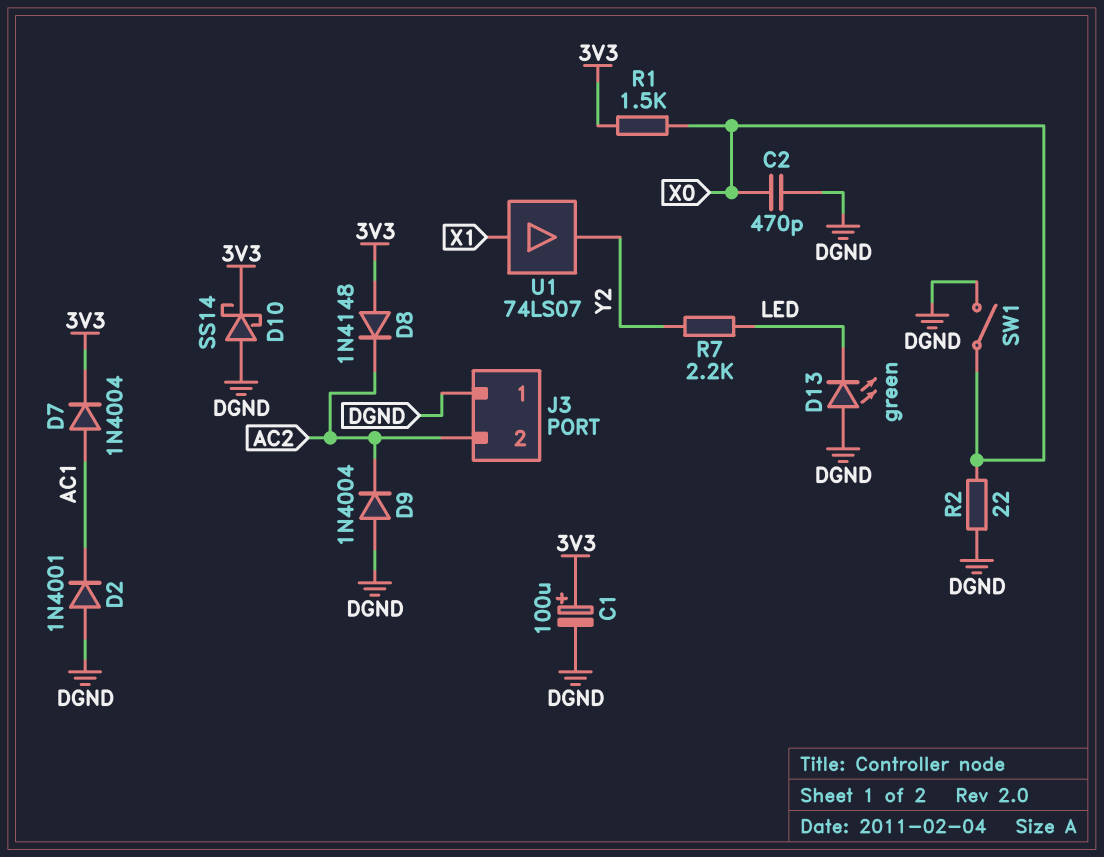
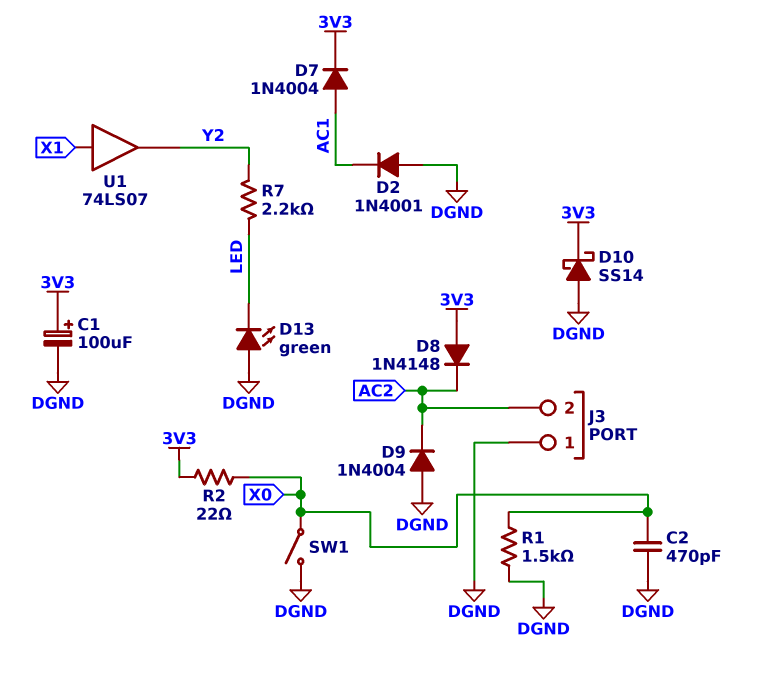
R1: 1.5k (3V3, X0) -> 1.5k (DGND, X0)
R2: 22 (DGND, X0) -> 22 (3V3, X0)

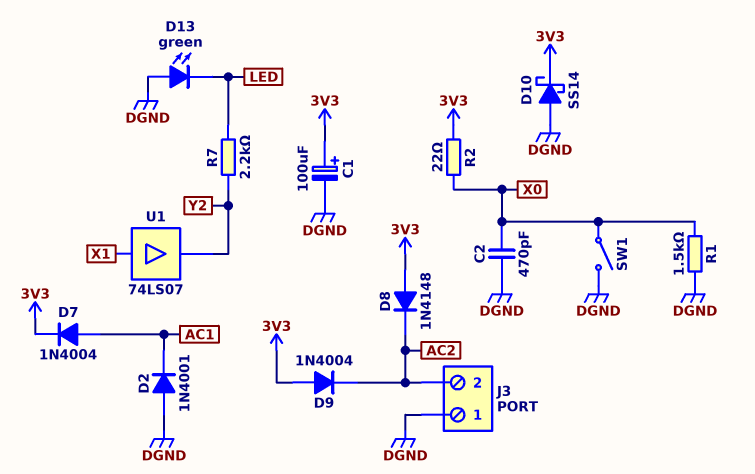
D9: diode 1N4004 (A DGND, K AC2) -> diode 1N4004 (A 3V3, K AC2)

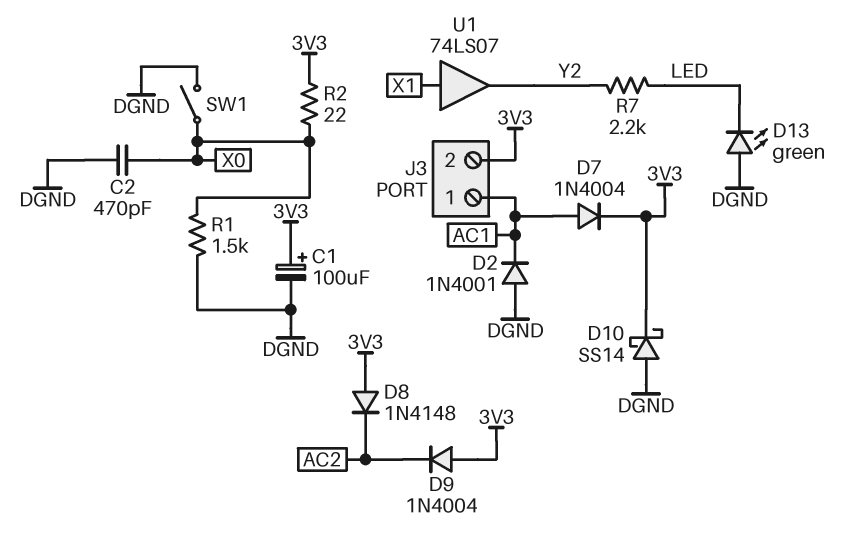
J3 pin 1: DGND -> AC1
J3 pin 2: AC2 -> 3V3

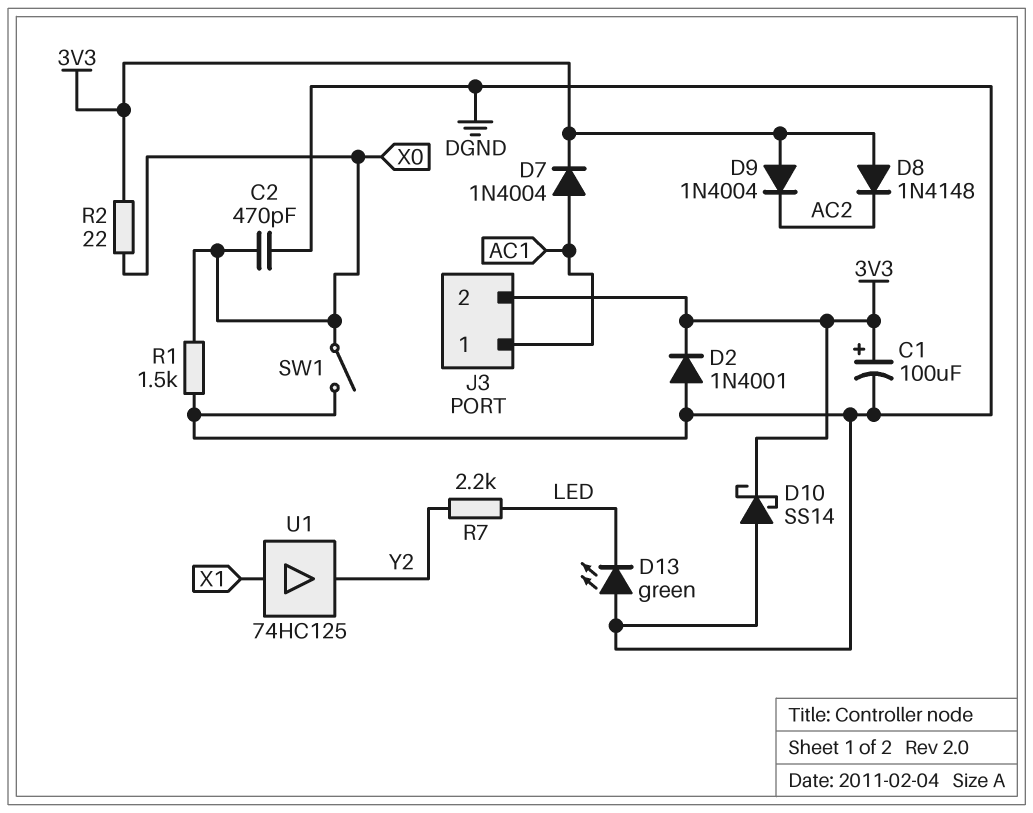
D2: diode 1N4001 (A DGND, K AC1) -> diode 1N4001 (A DGND, K 3V3)
U1: buffer 74LS07 (in X1, out Y2) -> buffer 74HC125 (in X1, out Y2)

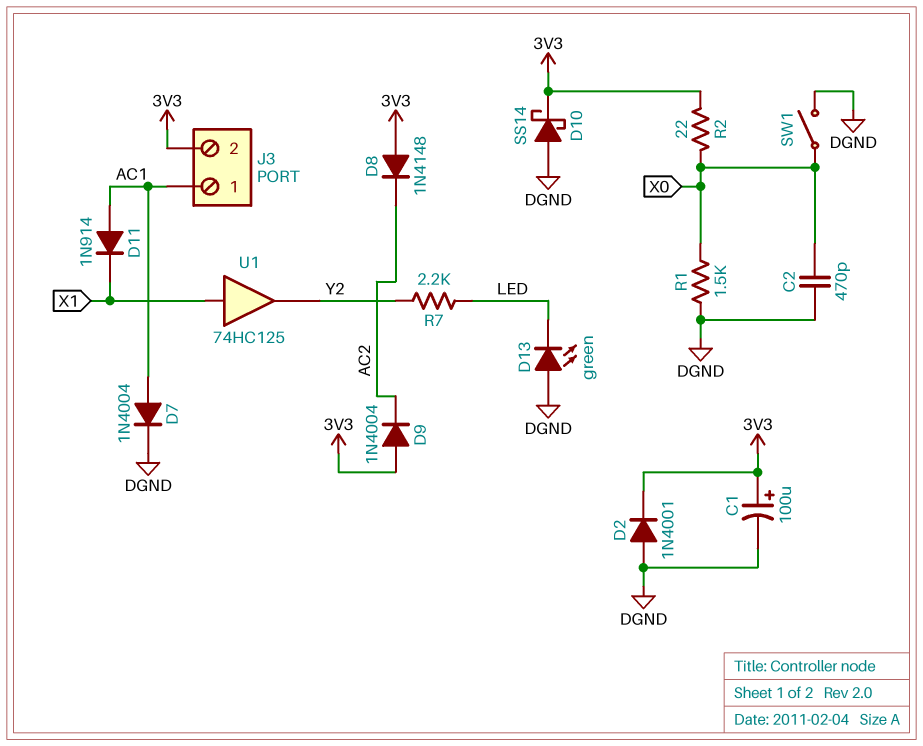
D7: diode 1N4004 (A AC1, K 3V3) -> diode 1N4004 (A AC1, K DGND)
D11: none -> diode 1N914 (A AC1, K X1)

